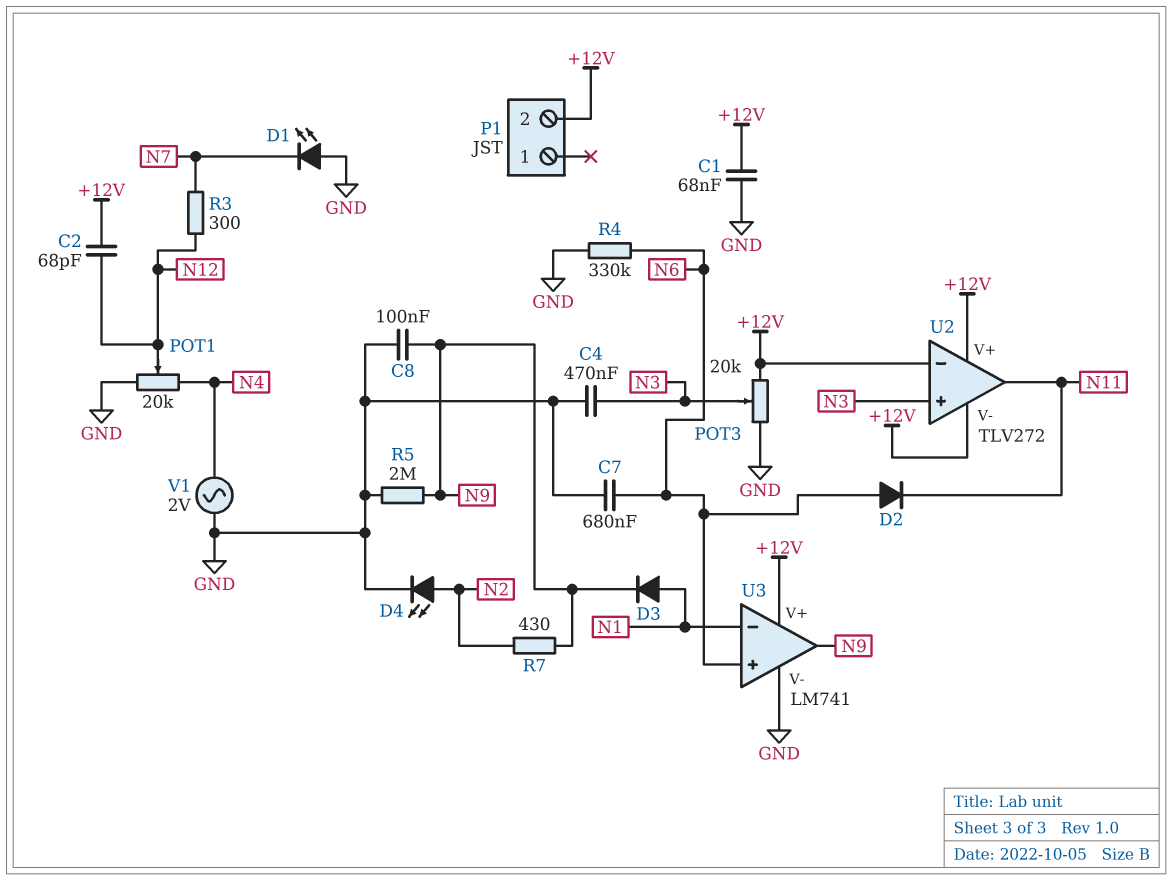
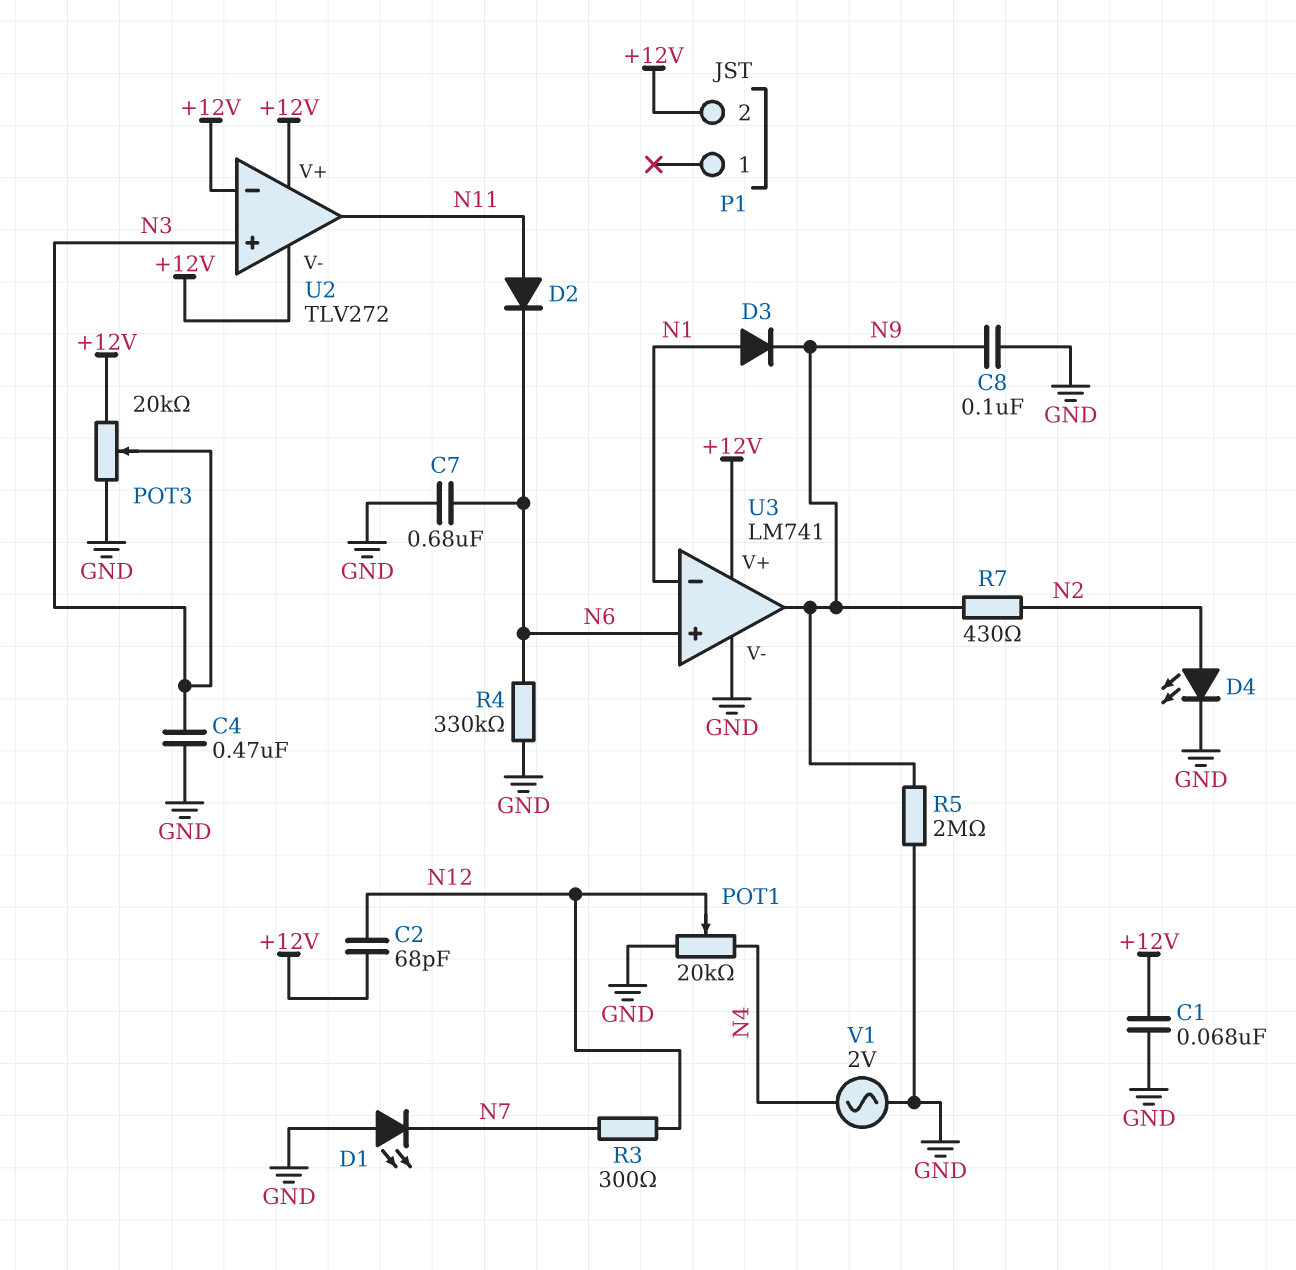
D2: diode (A N6, K N11) -> diode (A N11, K N6)

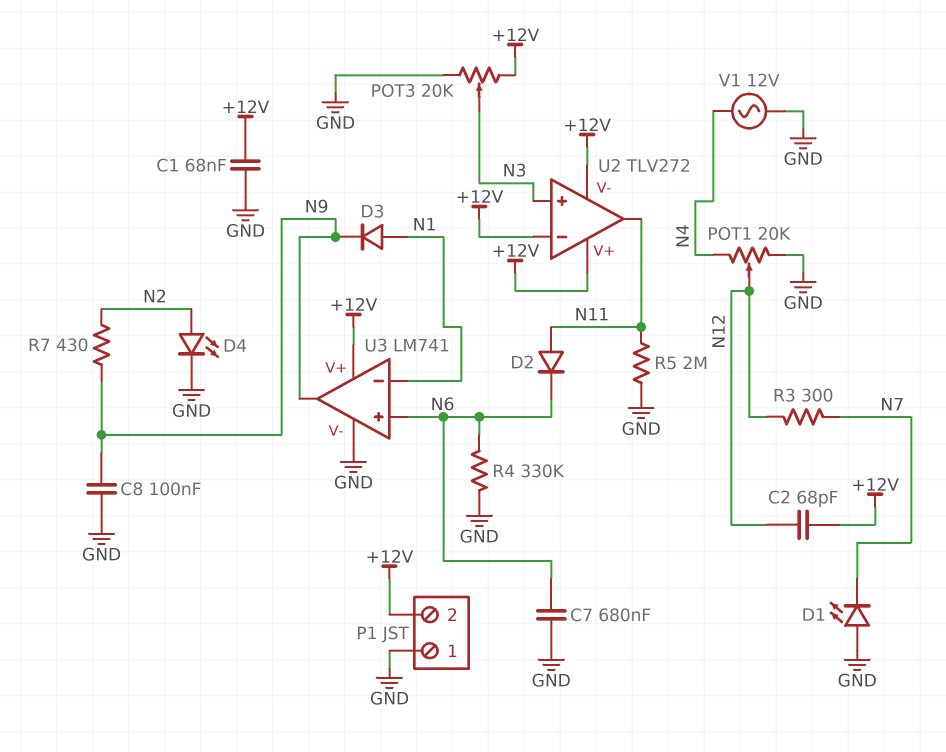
C4: 470nF (GND, N3) -> none
P1 pin 1: none -> GND
R5: 2M (GND, N9) -> 2M (GND, N11)
V1: AC 2V (GND, N4) -> AC 12V (GND, N4)

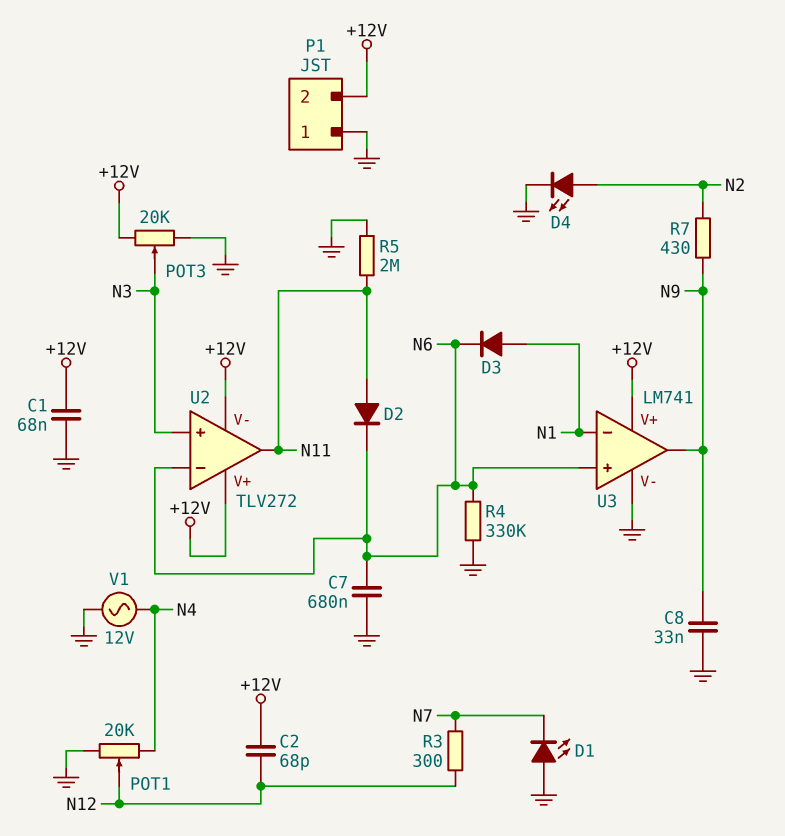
C8: 100nF (GND, N9) -> 33nF (GND, N9)
D3: diode (A N1, K N9) -> diode (A N1, K N6)
U2 pin in-: +12V -> N6

